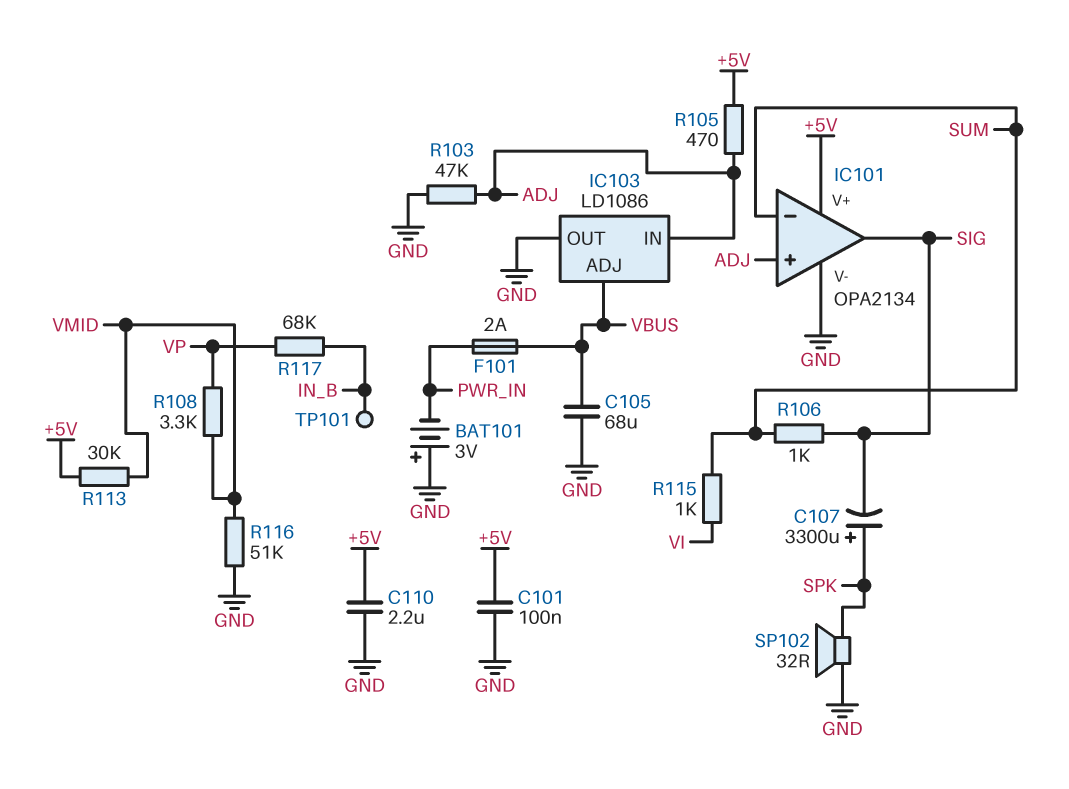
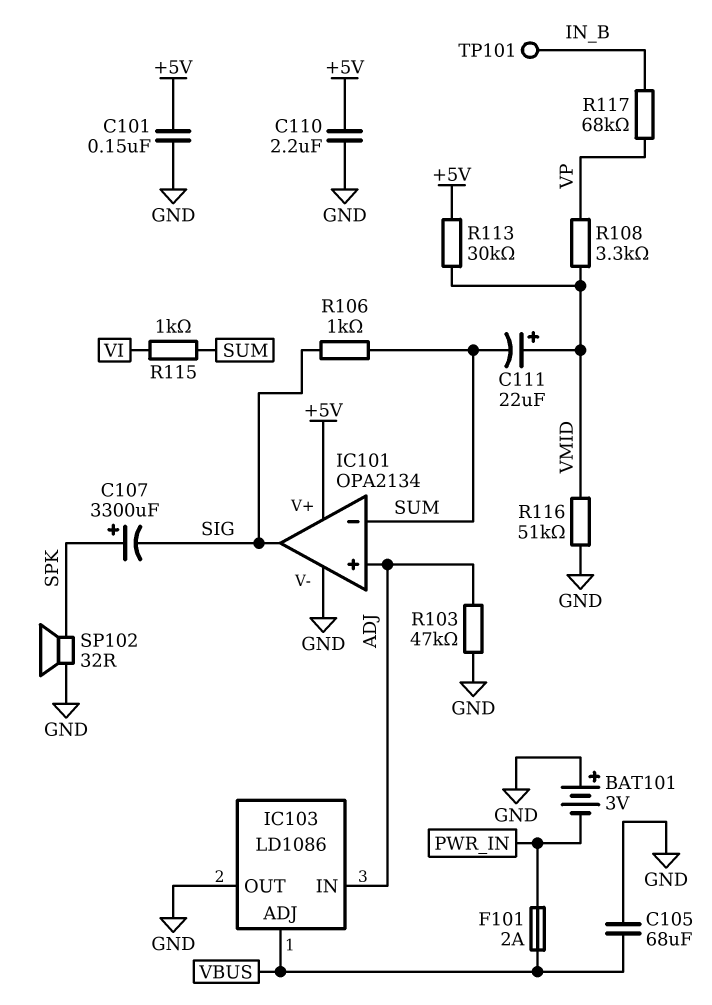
C101: 100nF (+5V, GND) -> 150nF (+5V, GND)
C111: none -> 22uF (plus VMID, minus SUM)
R105: 470 (+5V, ADJ) -> none

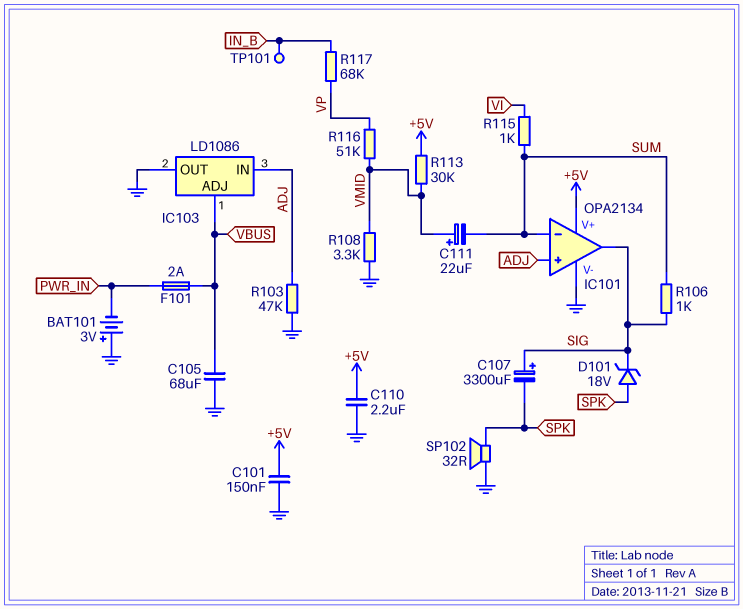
C107: 3300uF (plus SPK, minus SIG) -> 3300uF (plus SIG, minus SPK)
D101: none -> zener 18V (A SPK, K SIG)
R108: 3.3k (VMID, VP) -> 3.3k (GND, VMID)
R116: 51k (GND, VMID) -> 51k (VMID, VP)

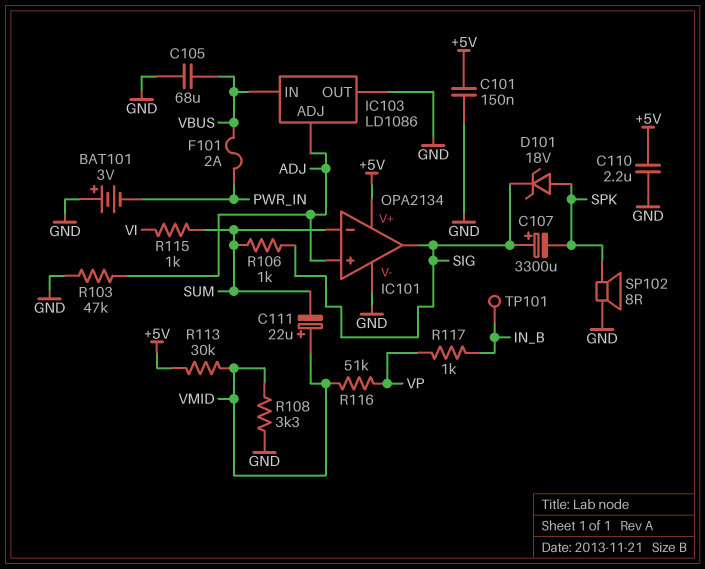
IC103 pin ADJ: VBUS -> ADJ
IC103 pin IN: ADJ -> VBUS
R117: 68k (IN_B, VP) -> 1k (IN_B, VP)
SP102: speaker 32R (GND, SPK) -> speaker 8R (GND, SPK)

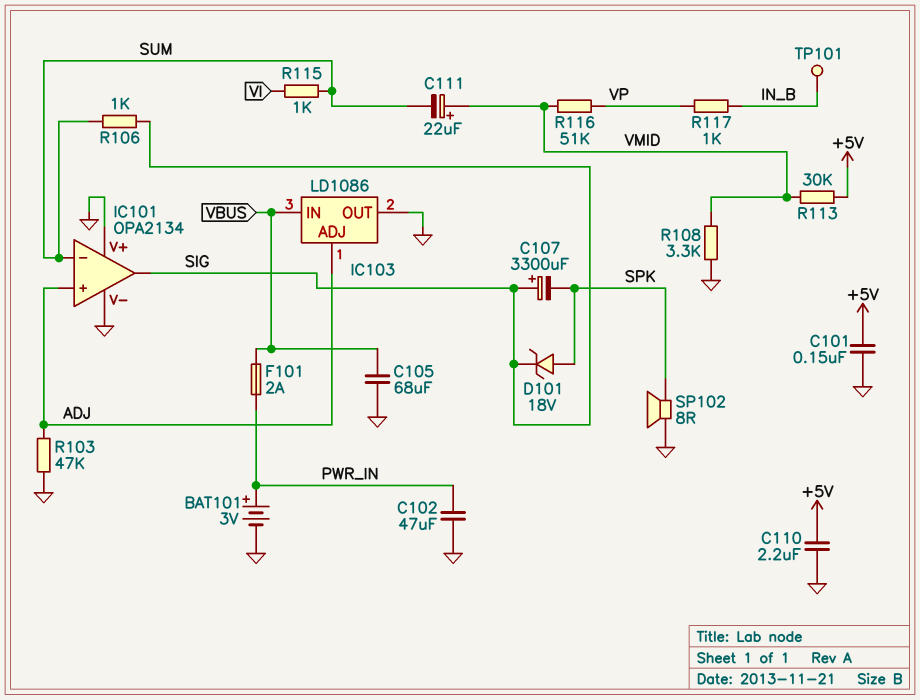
BAT101: 3V (plus GND, minus PWR_IN) -> 3V (plus PWR_IN, minus GND)
C102: none -> 47uF (GND, PWR_IN)
IC101 pin V+: +5V -> GND

